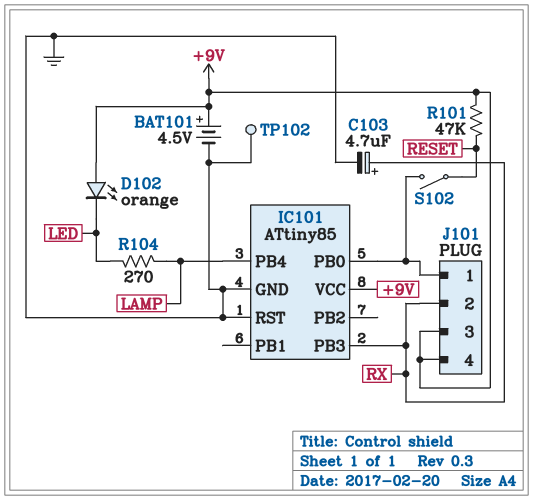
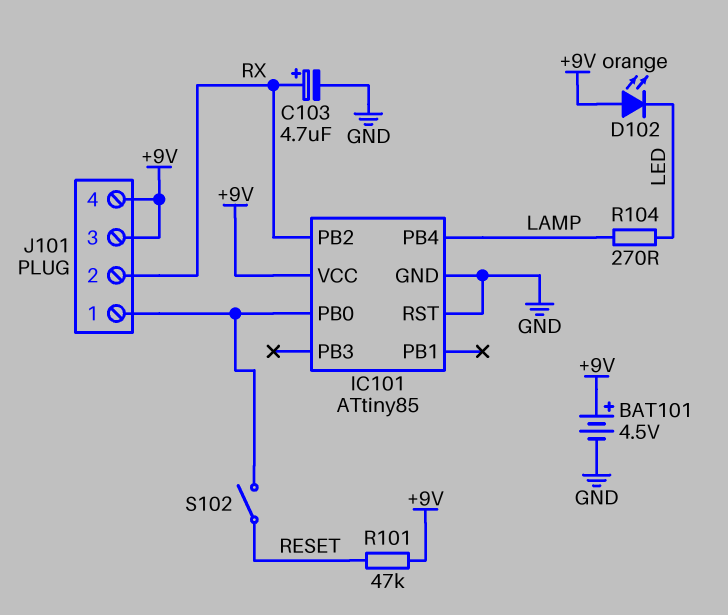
IC101 pin PB2: none -> RX
IC101 pin PB3: RX -> none
TP102: test point (GND) -> none

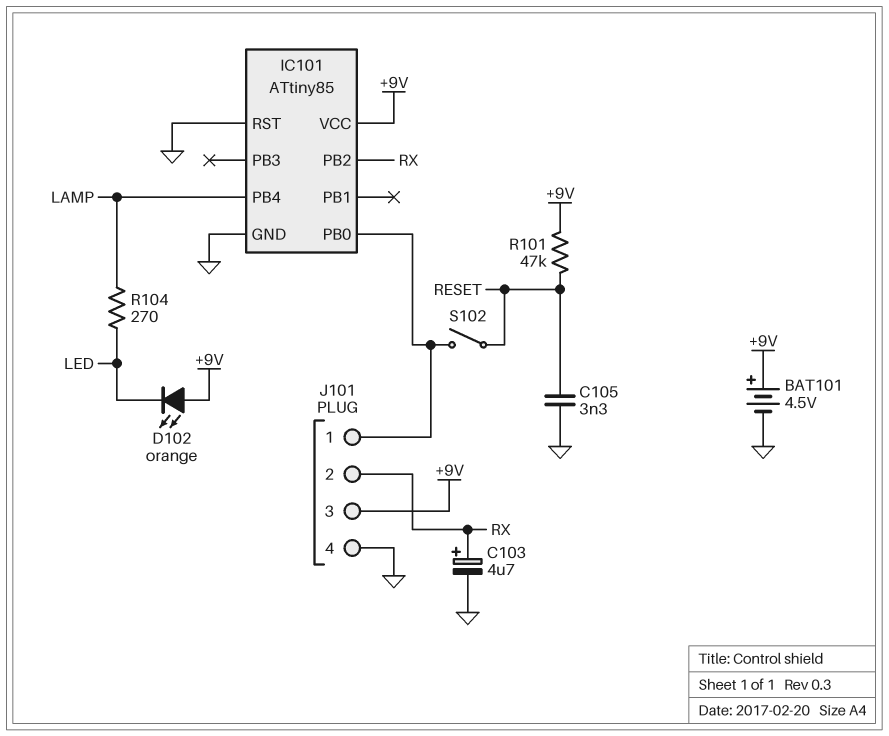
C105: none -> 3.3nF (GND, RESET)
J101 pin 4: +9V -> GND

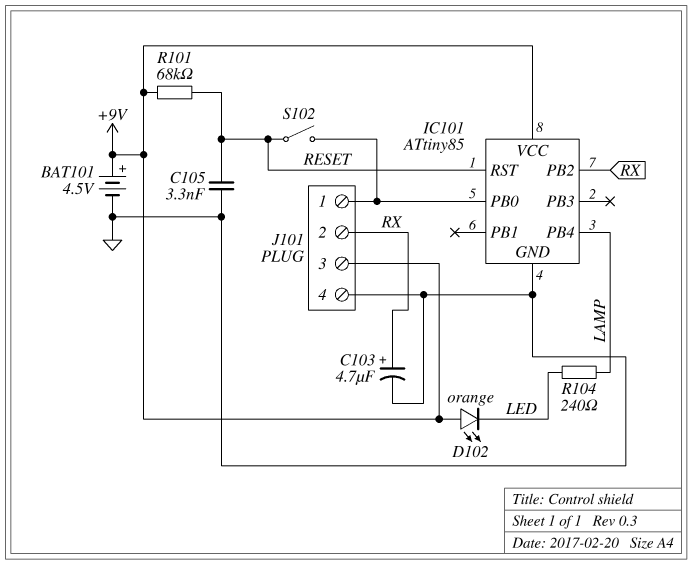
IC101 pin RST: GND -> RESET
R101: 47k (+9V, RESET) -> 68k (+9V, RESET)
R104: 270 (LAMP, LED) -> 240 (LAMP, LED)

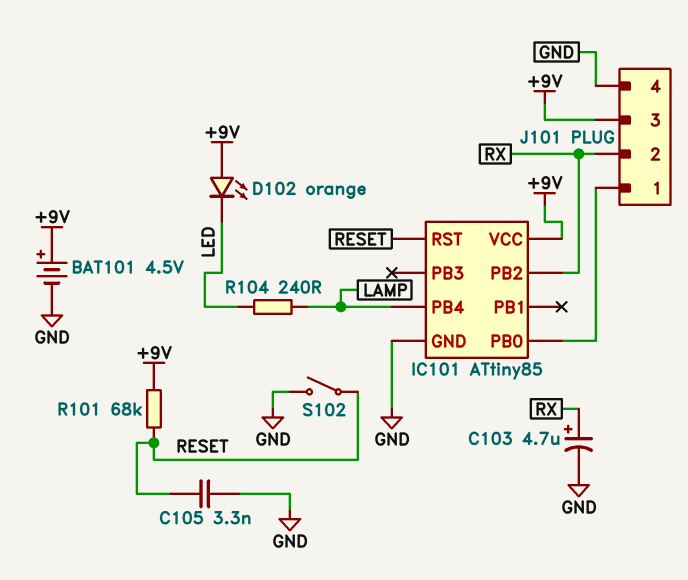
S102: switch (IC101/PB0, RESET) -> switch (GND, RESET)

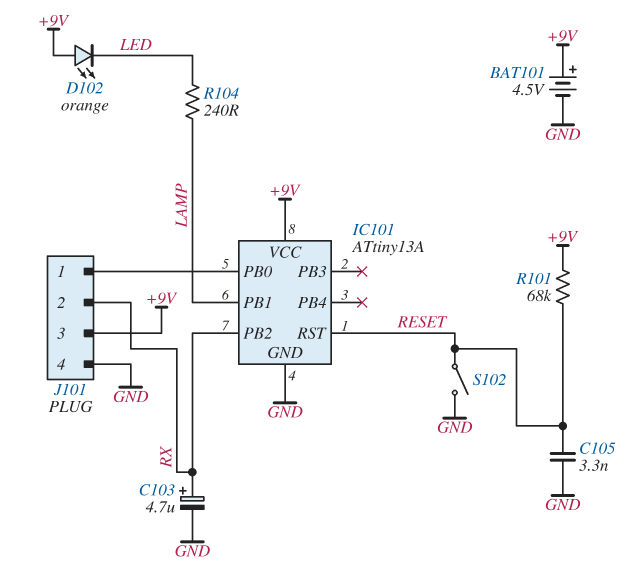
IC101: ATtiny85 -> ATtiny13A
IC101 pin PB1: none -> LAMP
IC101 pin PB4: LAMP -> none

